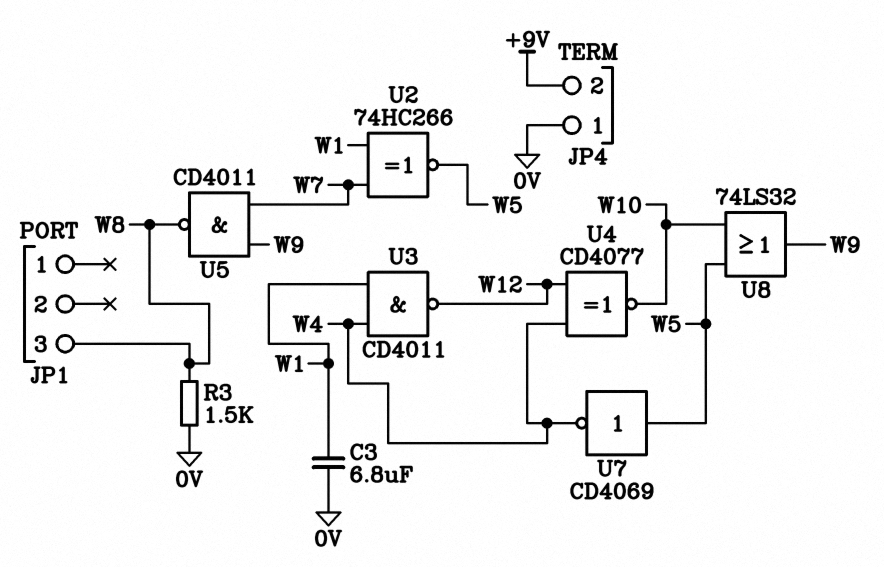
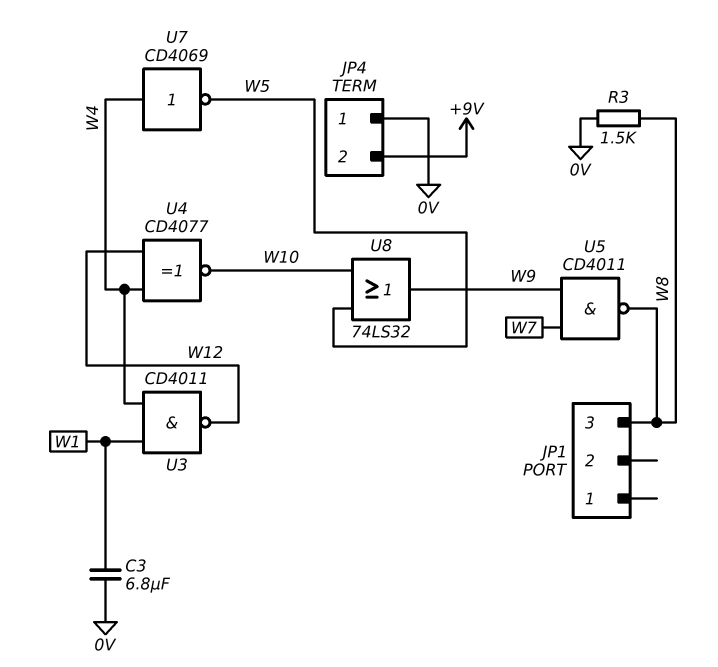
U2: XNOR 74HC266 (in W1, in W7, out W5) -> none
U7: NOT CD4069 (in W5, out W4) -> NOT CD4069 (in W4, out W5)

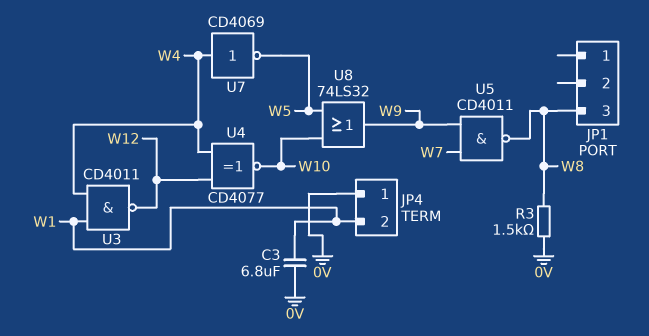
JP4 pin 2: +9V -> W1

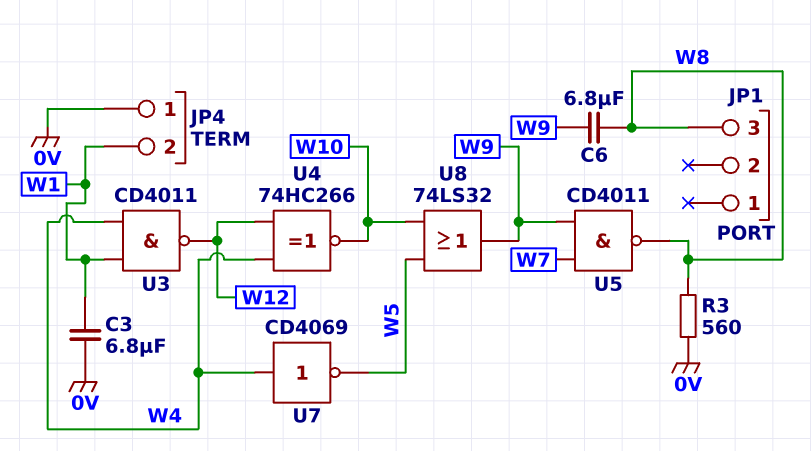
C6: none -> 6.8uF (W8, W9)
R3: 1.5k (0V, W8) -> 560 (0V, W8)
U4: XNOR CD4077 (in W4, in W12, out W10) -> XNOR 74HC266 (in W4, in W12, out W10)

